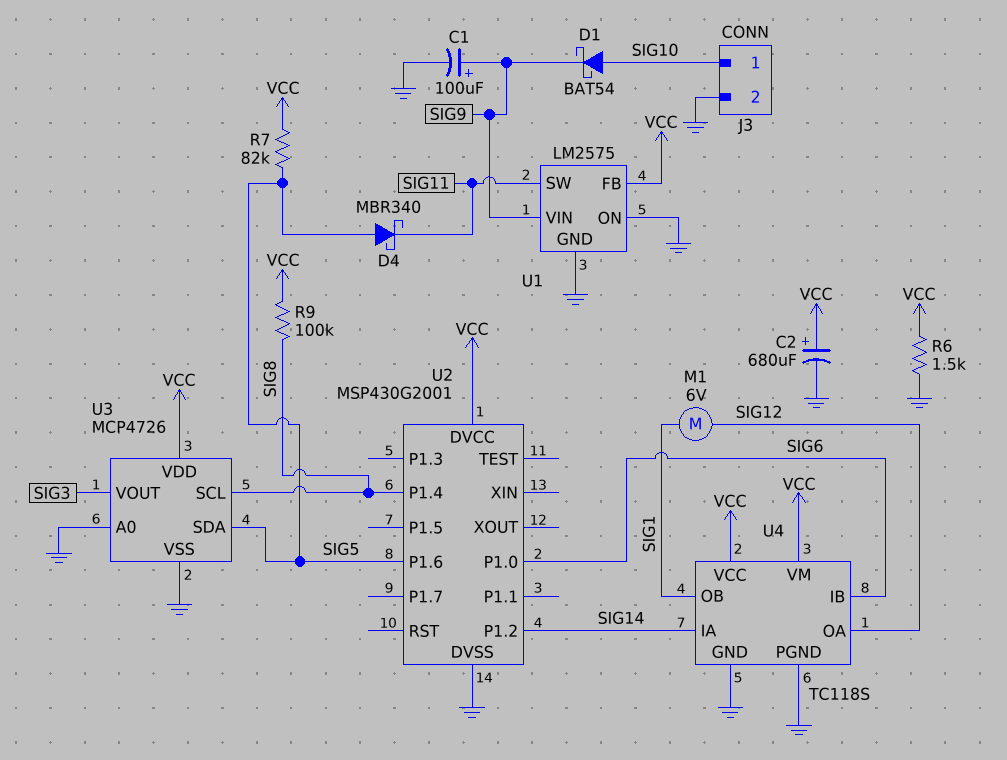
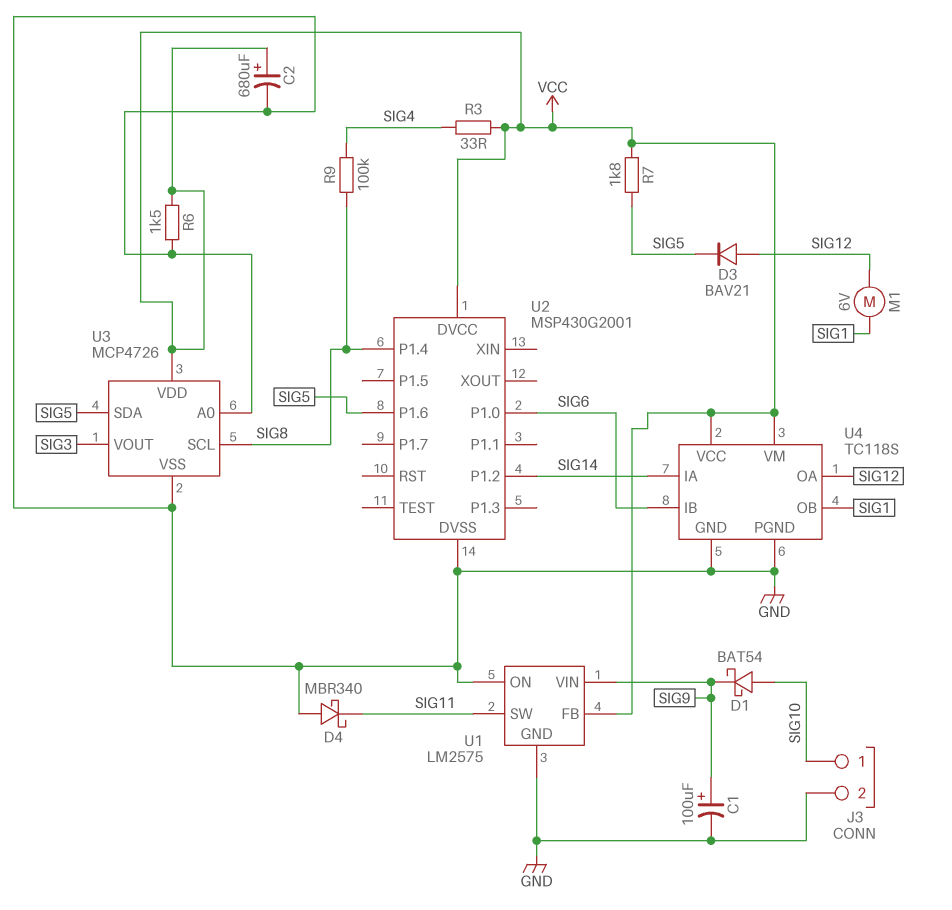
D3: none -> diode BAV21 (A SIG12, K SIG5)
D4: schottky MBR340 (A SIG5, K SIG11) -> schottky MBR340 (A GND, K SIG11)
R3: none -> 33 (SIG4, VCC)
R7: 82k (SIG5, VCC) -> 1.8k (SIG5, VCC)
R9: 100k (SIG8, VCC) -> 100k (SIG4, SIG8)

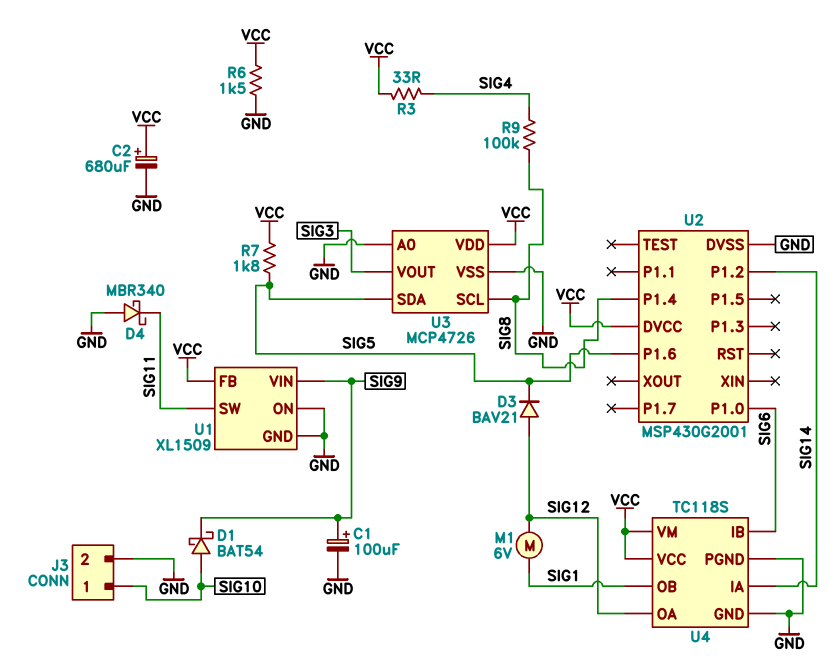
U1: LM2575 -> XL1509

